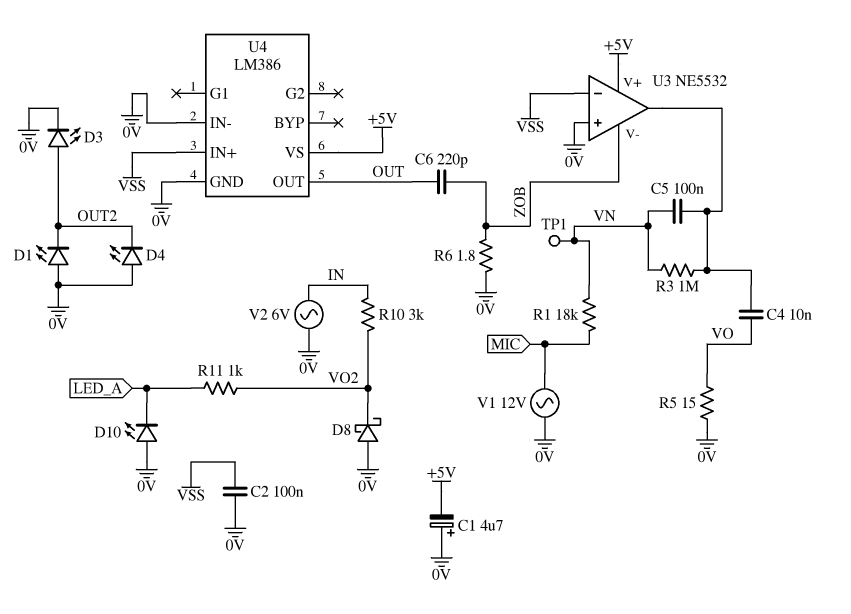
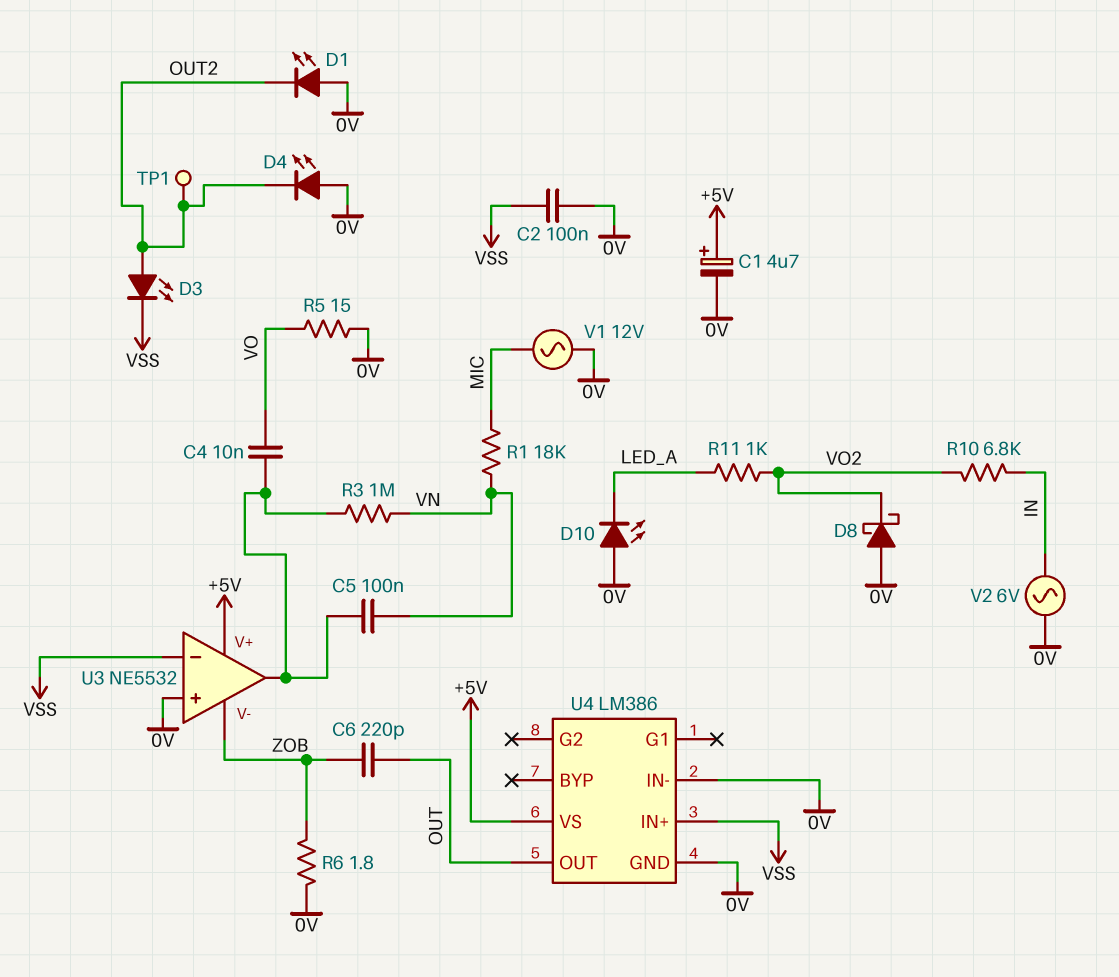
C1: 4.7uF (plus 0V, minus +5V) -> 4.7uF (plus +5V, minus 0V)
D3: LED (A OUT2, K 0V) -> LED (A OUT2, K VSS)
R10: 3k (IN, VO2) -> 6.8k (IN, VO2)
TP1: test point (VN) -> test point (OUT2)

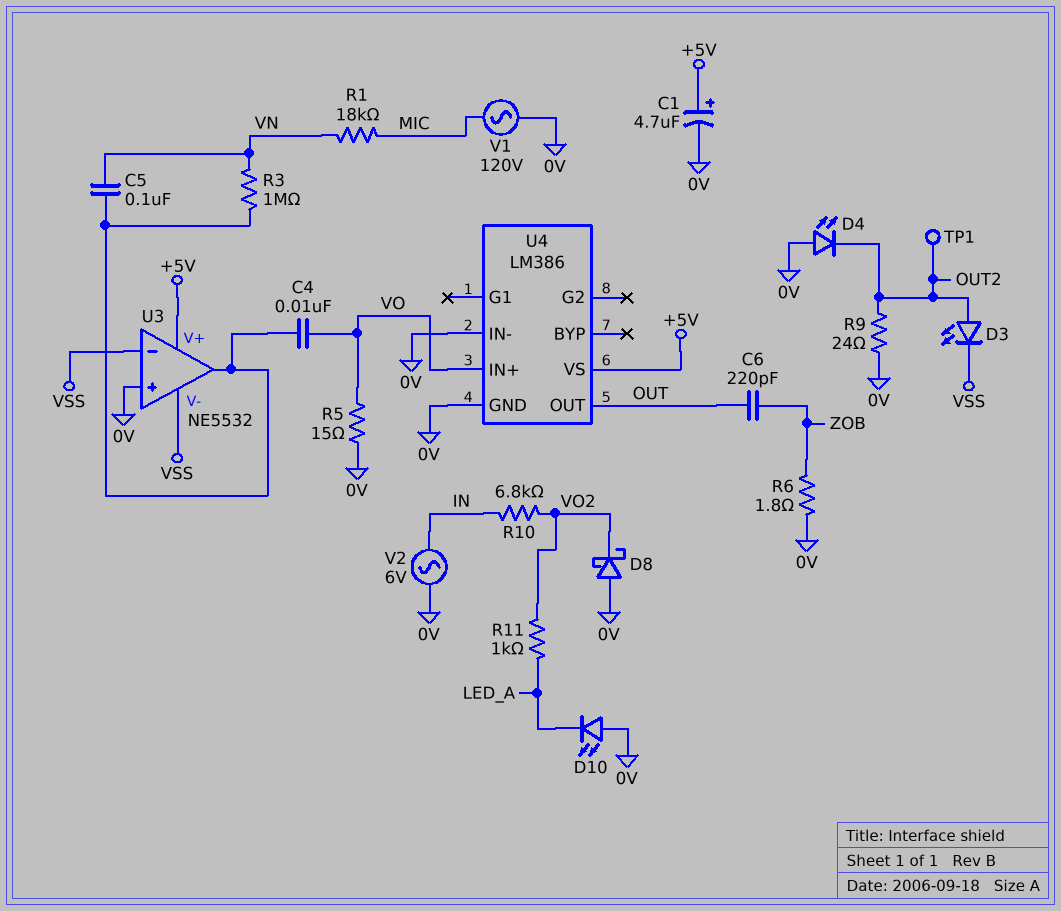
C2: 100nF (0V, VSS) -> none
D1: LED (A 0V, K OUT2) -> none
R9: none -> 24 (0V, OUT2)
U3 pin V-: ZOB -> VSS
U4 pin IN+: VSS -> VO
V1: AC 12V (0V, MIC) -> AC 120V (0V, MIC)

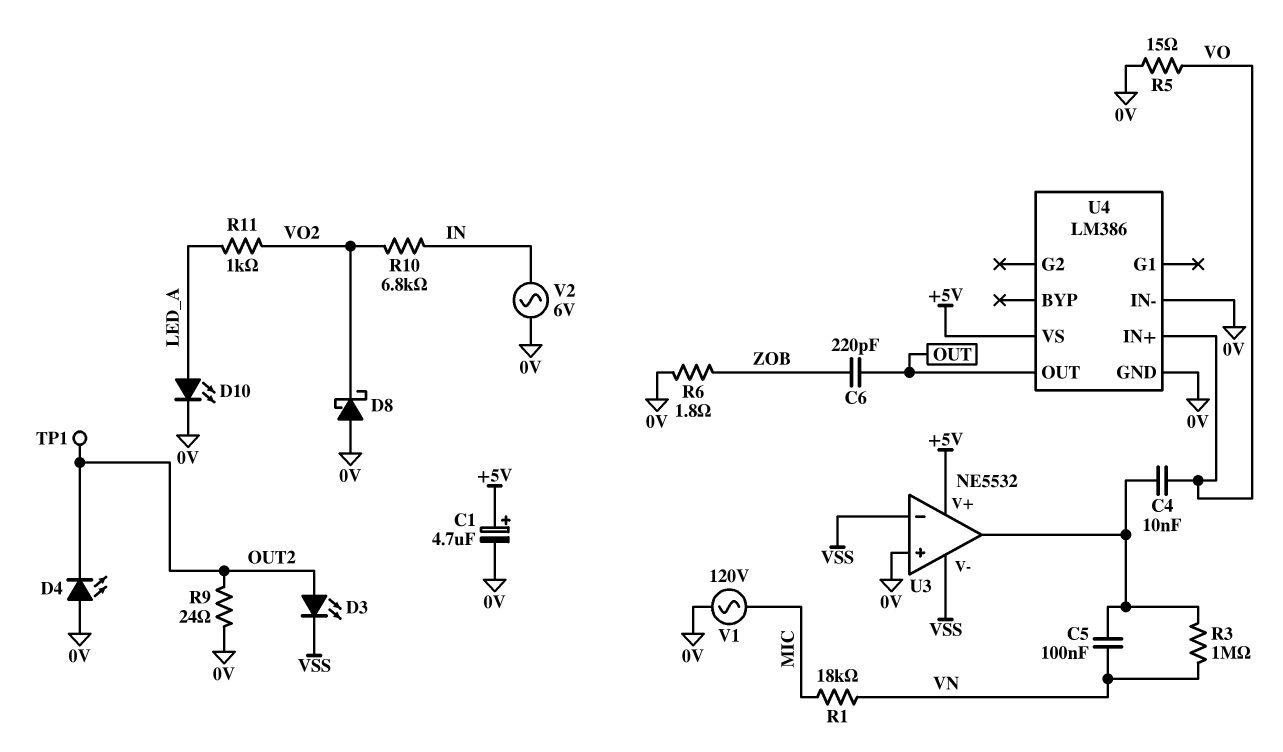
D10: LED (A 0V, K LED_A) -> LED (A LED_A, K 0V)

